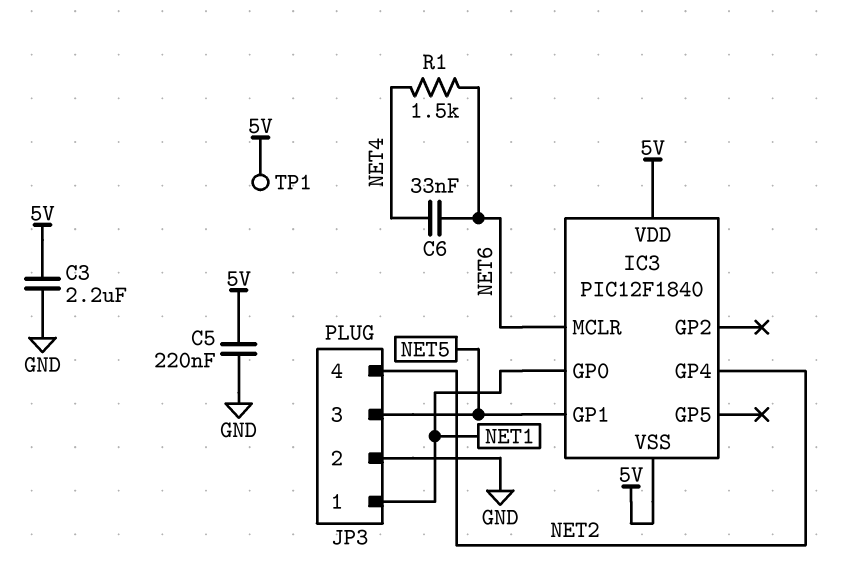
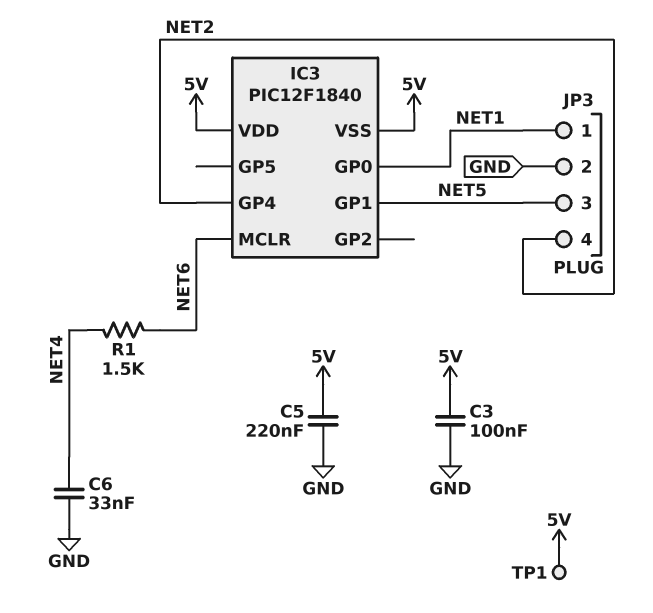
C3: 2.2uF (5V, GND) -> 100nF (5V, GND)
C6: 33nF (NET4, NET6) -> 33nF (GND, NET4)

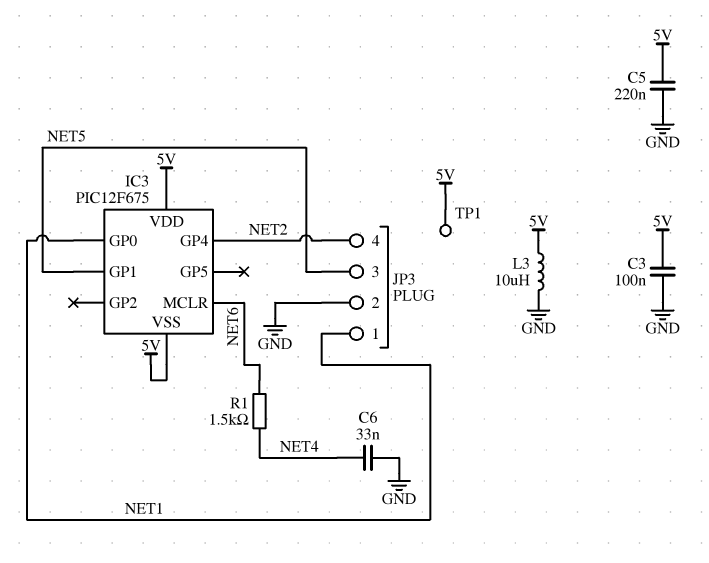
IC3: PIC12F1840 -> PIC12F675
L3: none -> 10uH (5V, GND)

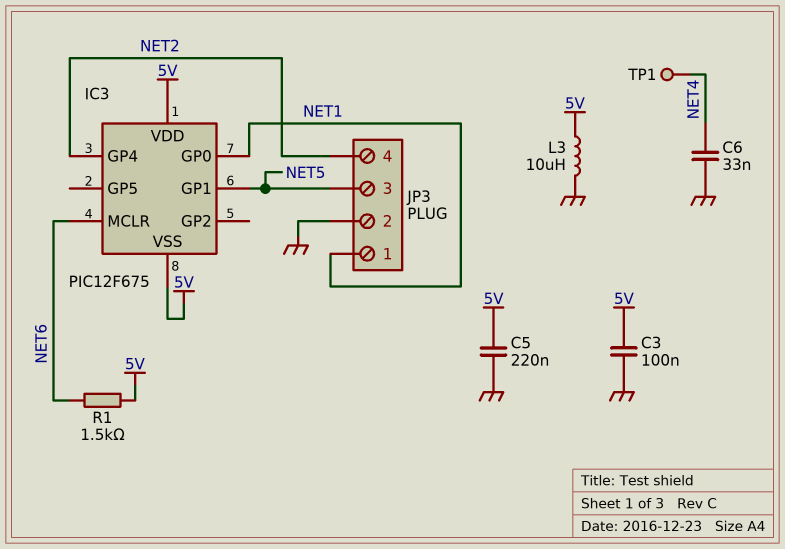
R1: 1.5k (NET4, NET6) -> 1.5k (5V, NET6)
TP1: test point (5V) -> test point (NET4)

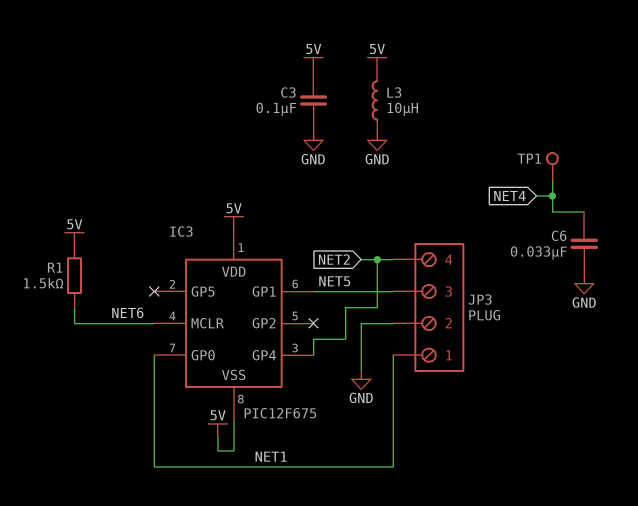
C5: 220nF (5V, GND) -> none

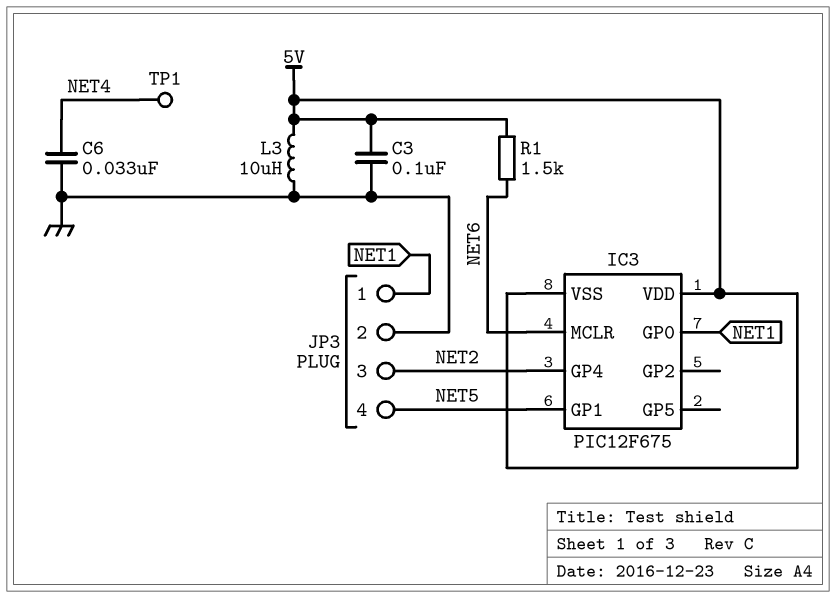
JP3 pin 3: NET5 -> NET2
JP3 pin 4: NET2 -> NET5

